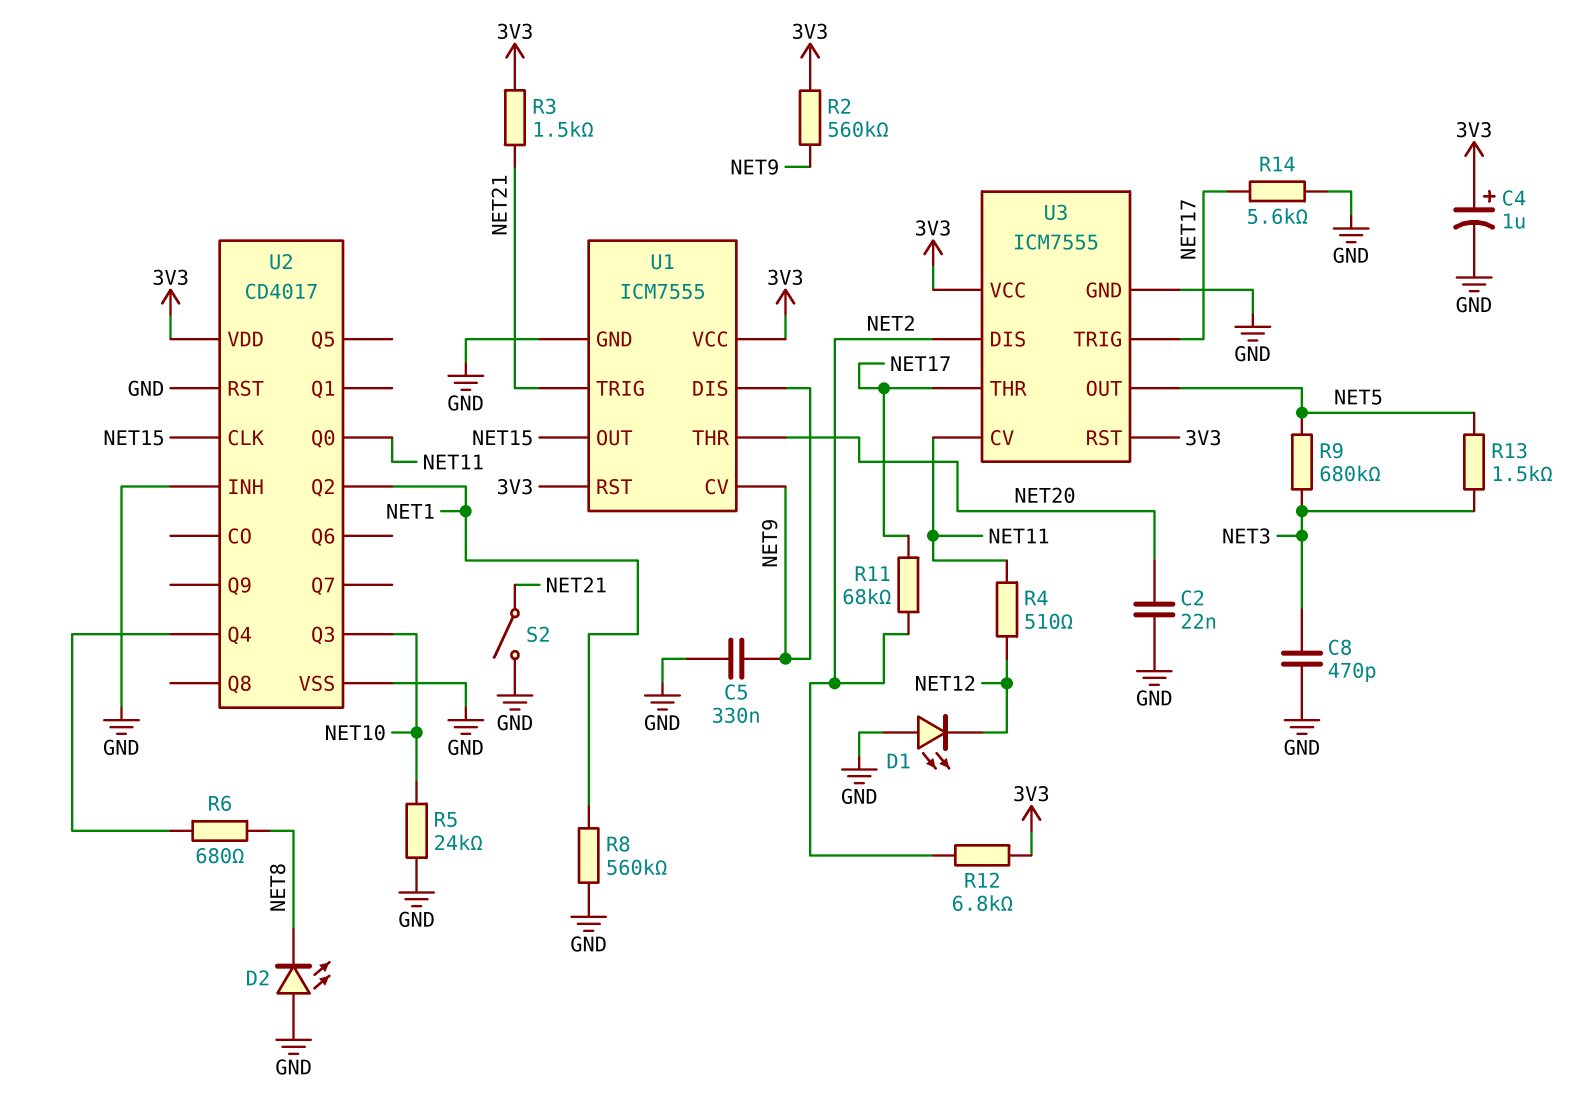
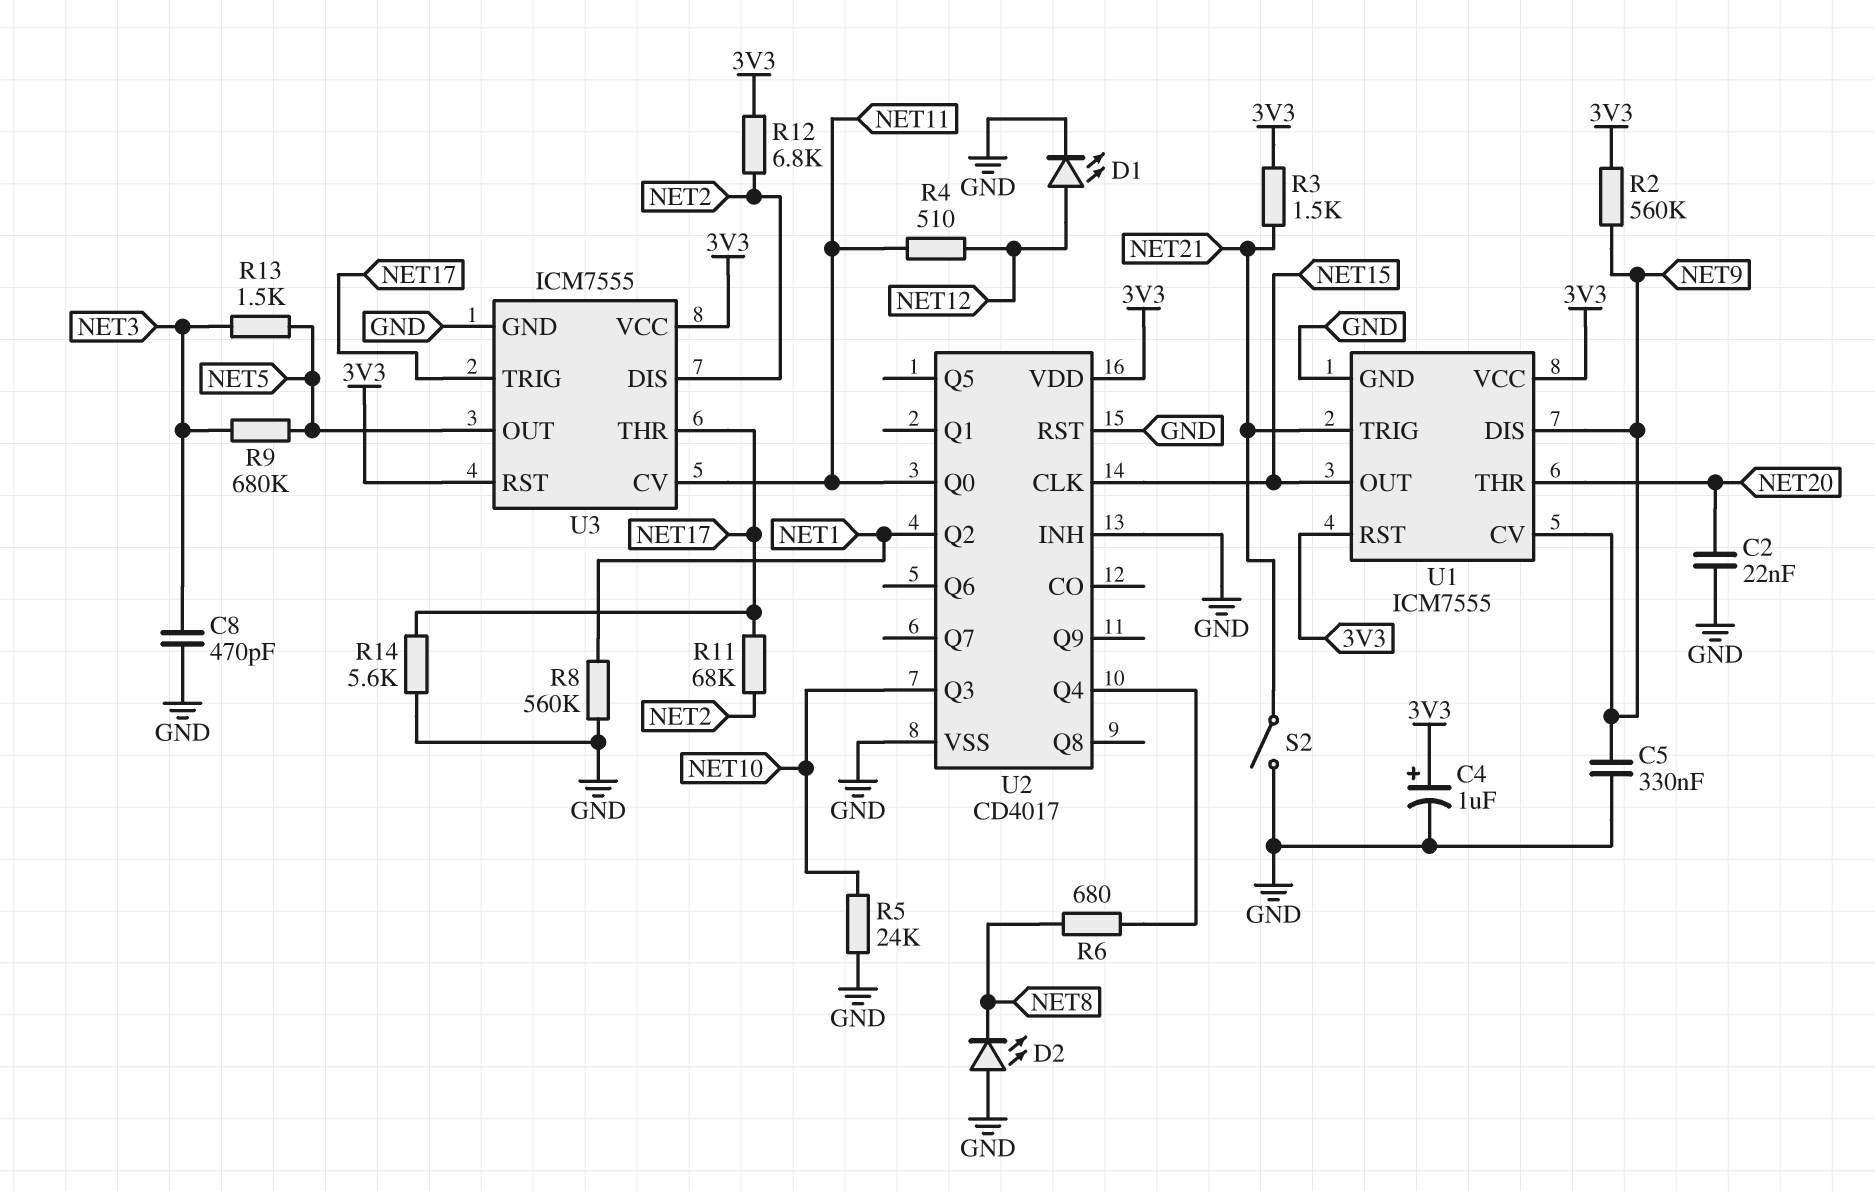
D1: LED (A GND, K NET12) -> LED (A NET12, K GND)

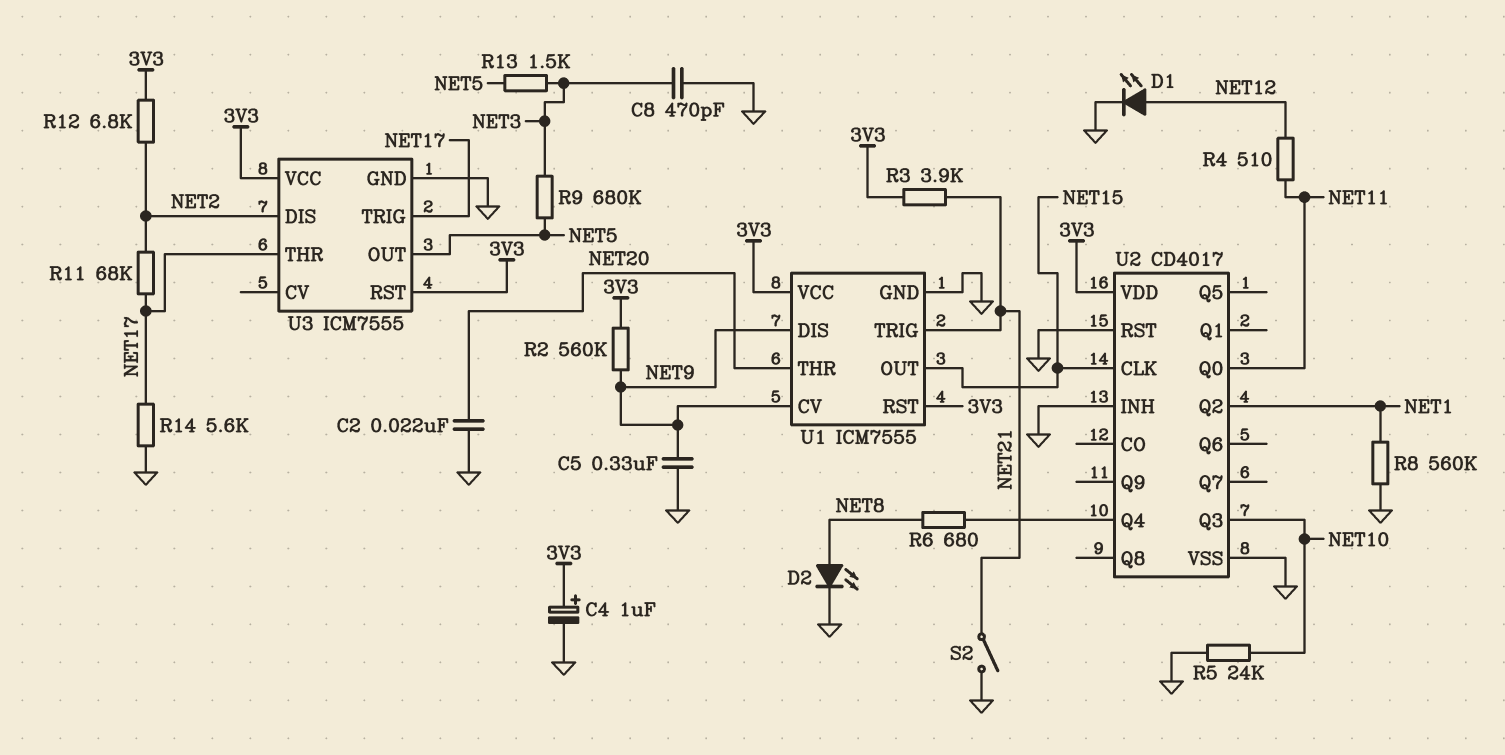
D2: LED (A GND, K NET8) -> LED (A NET8, K GND)
R3: 1.5k (3V3, NET21) -> 3.9k (3V3, NET21)
U3 pin CV: NET11 -> none

